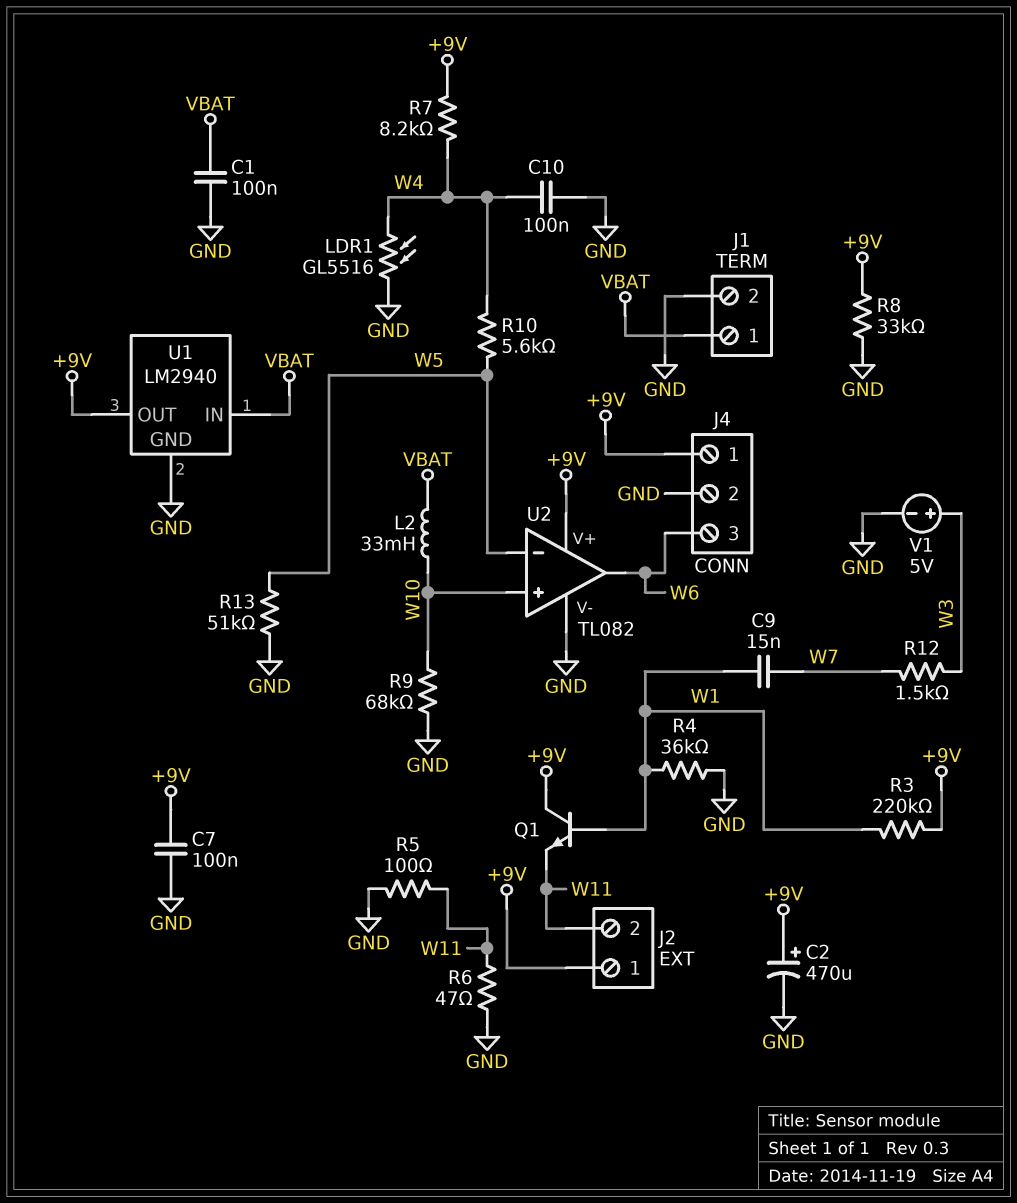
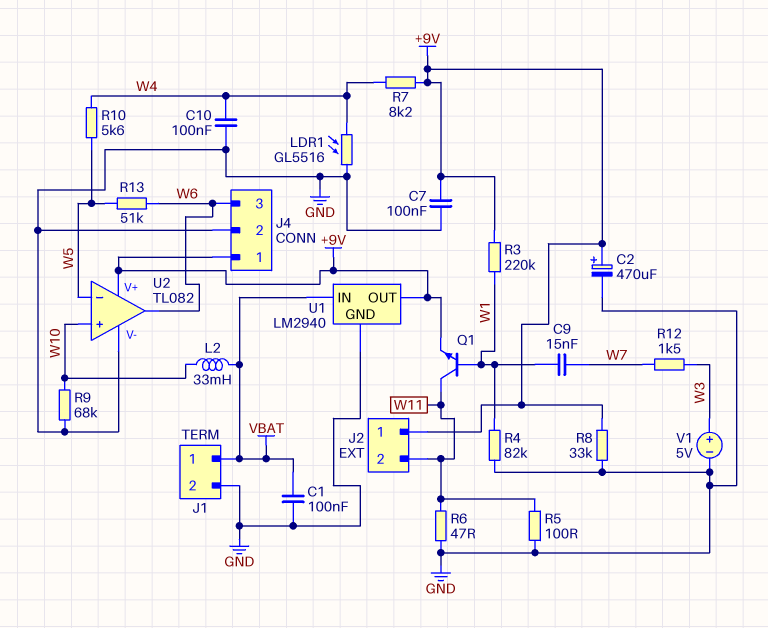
Q1: NPN (B W1, C +9V, E W11) -> NPN (B W1, C W11, E +9V)
R4: 36k (GND, W1) -> 82k (GND, W1)
R13: 51k (GND, W5) -> 51k (W5, W6)

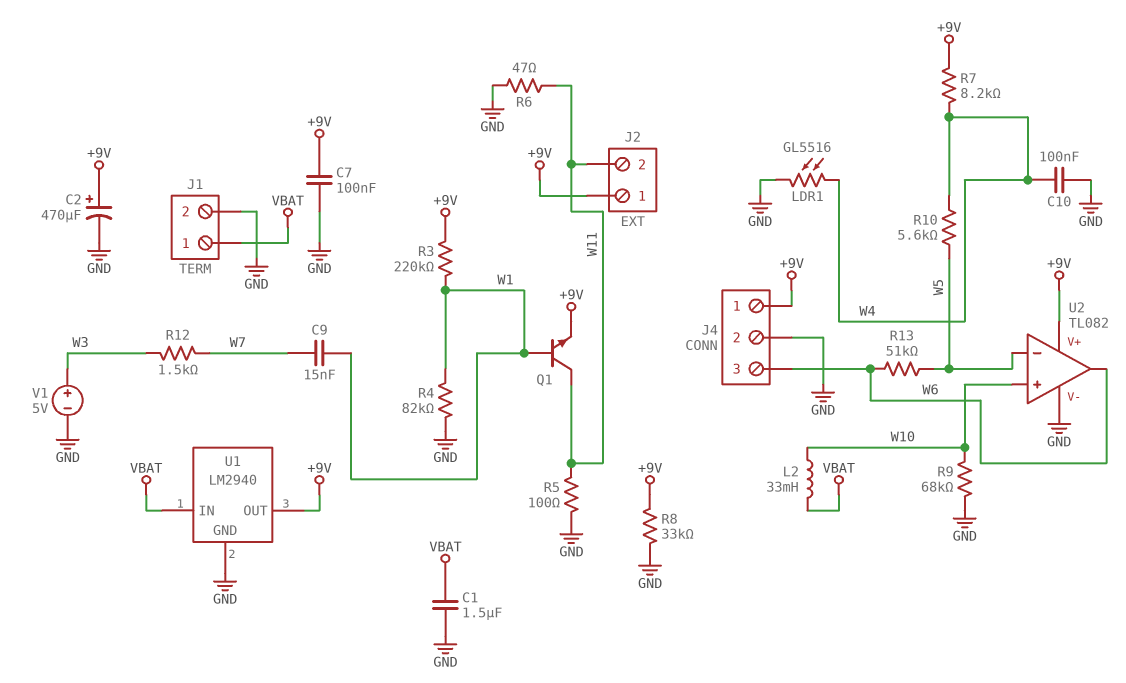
C1: 100nF (GND, VBAT) -> 1.5uF (GND, VBAT)

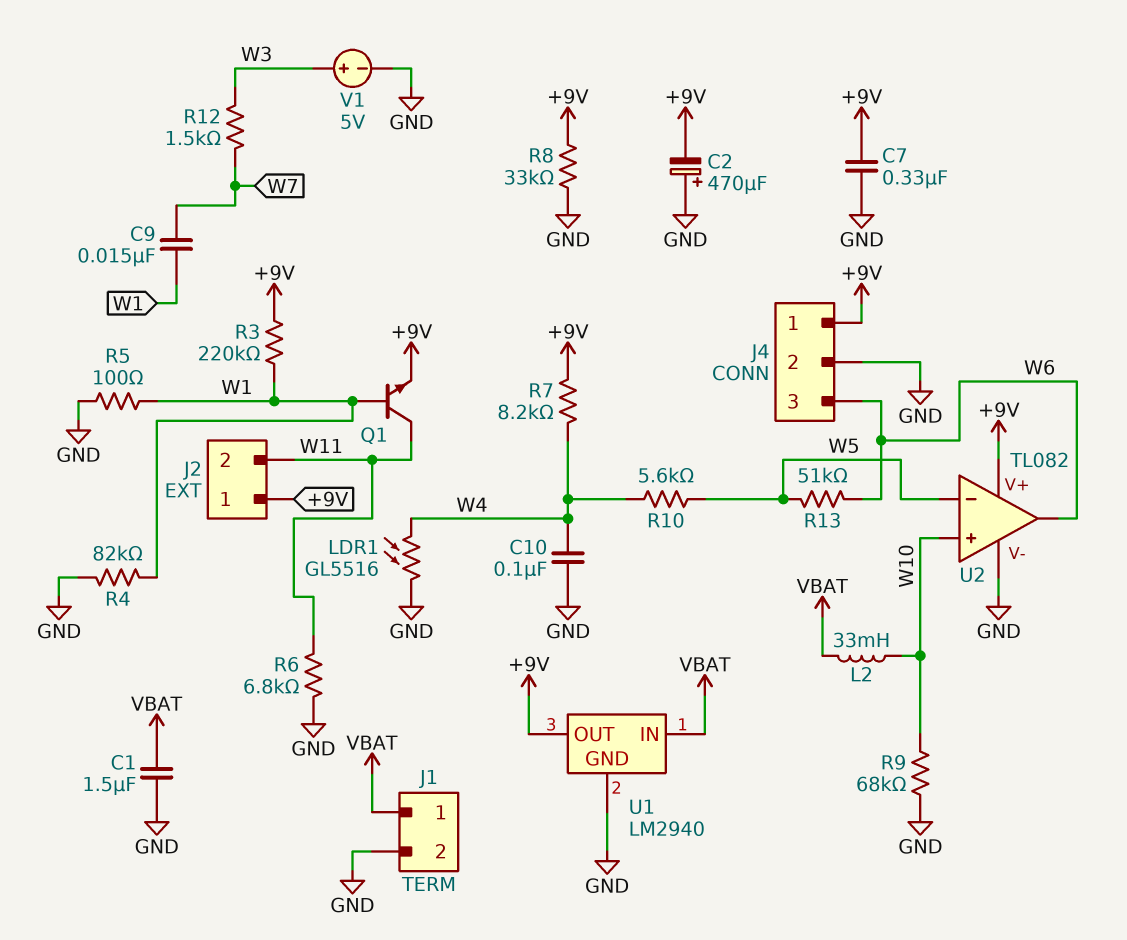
C2: 470uF (plus +9V, minus GND) -> 470uF (plus GND, minus +9V)
C7: 100nF (+9V, GND) -> 330nF (+9V, GND)
R5: 100 (GND, W11) -> 100 (GND, W1)
R6: 47 (GND, W11) -> 6.8k (GND, W11)

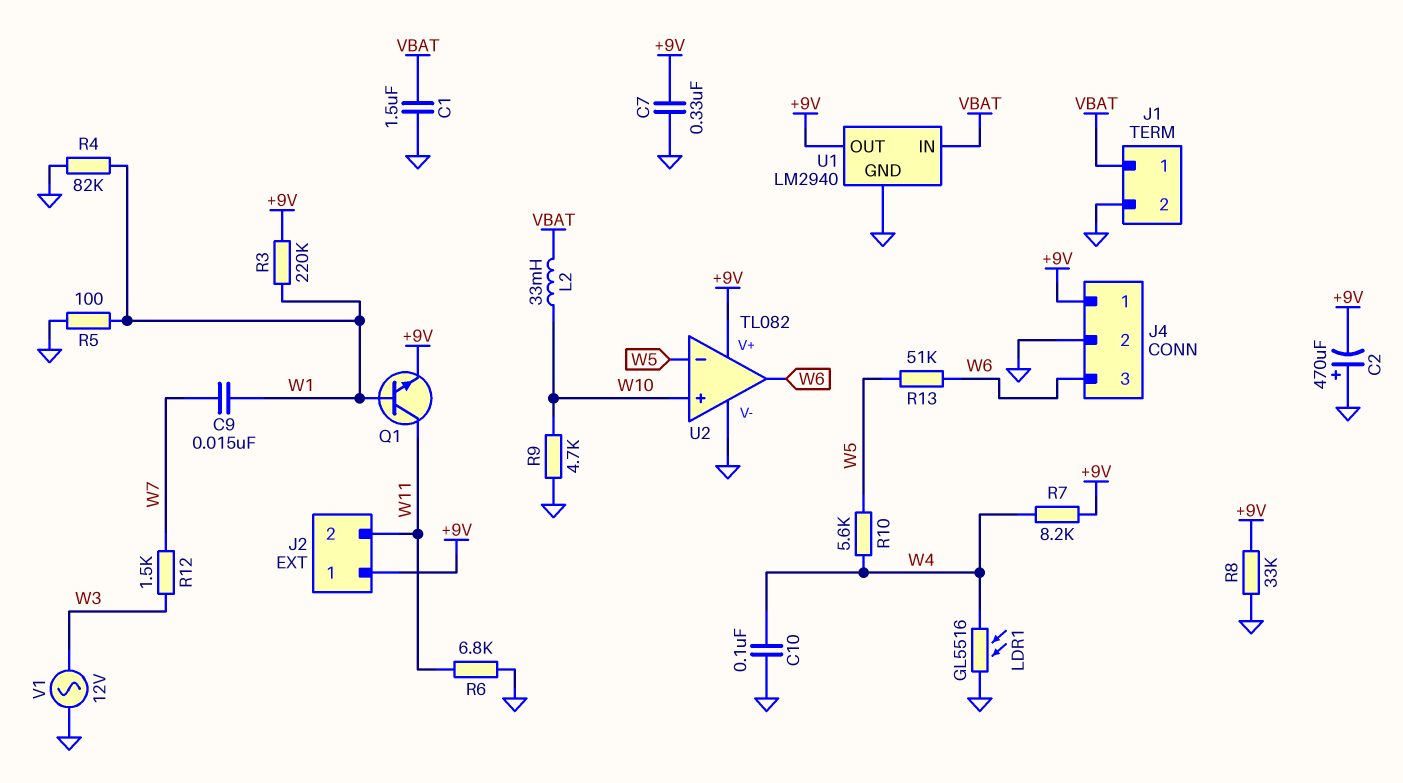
R9: 68k (GND, W10) -> 4.7k (GND, W10)
V1: 5V (plus W3, minus GND) -> AC 12V (GND, W3)

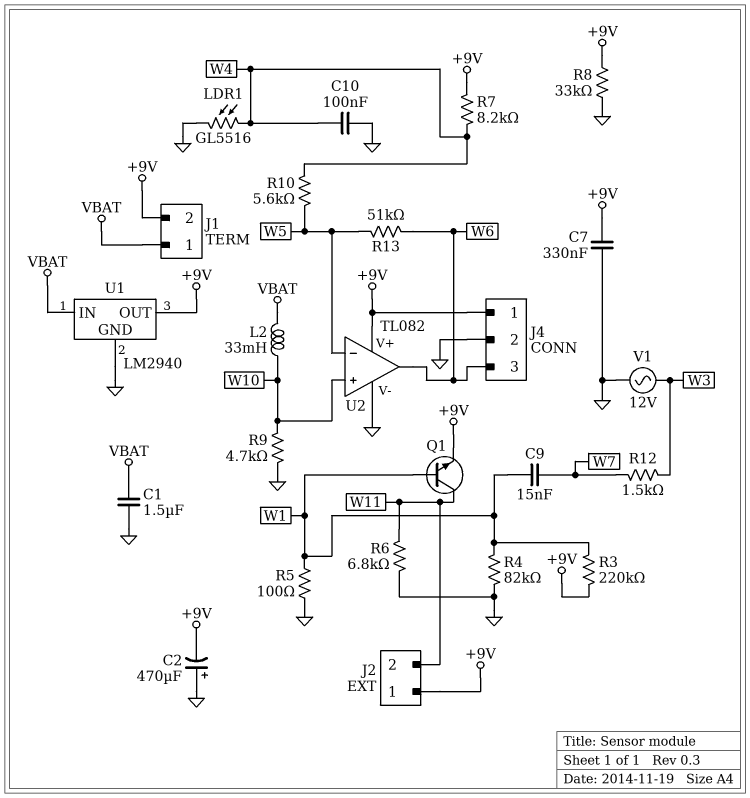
J1 pin 2: GND -> +9V

